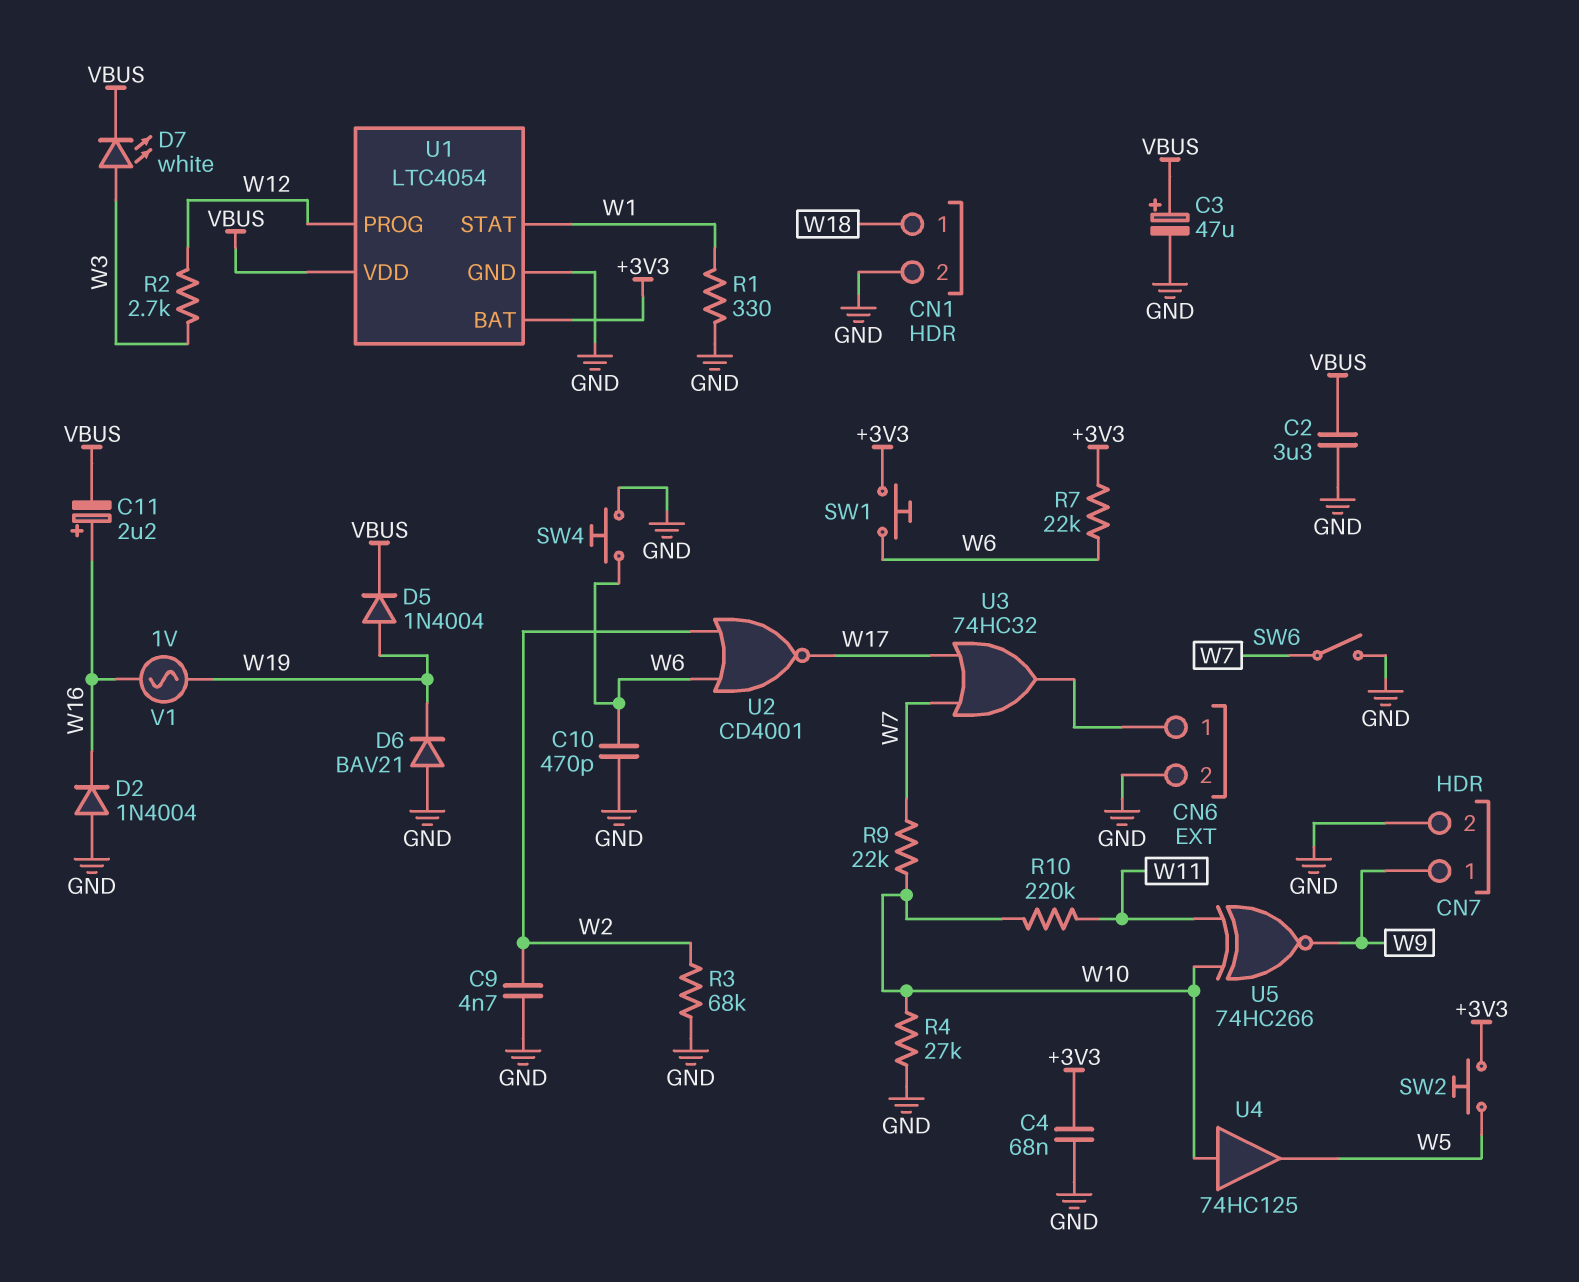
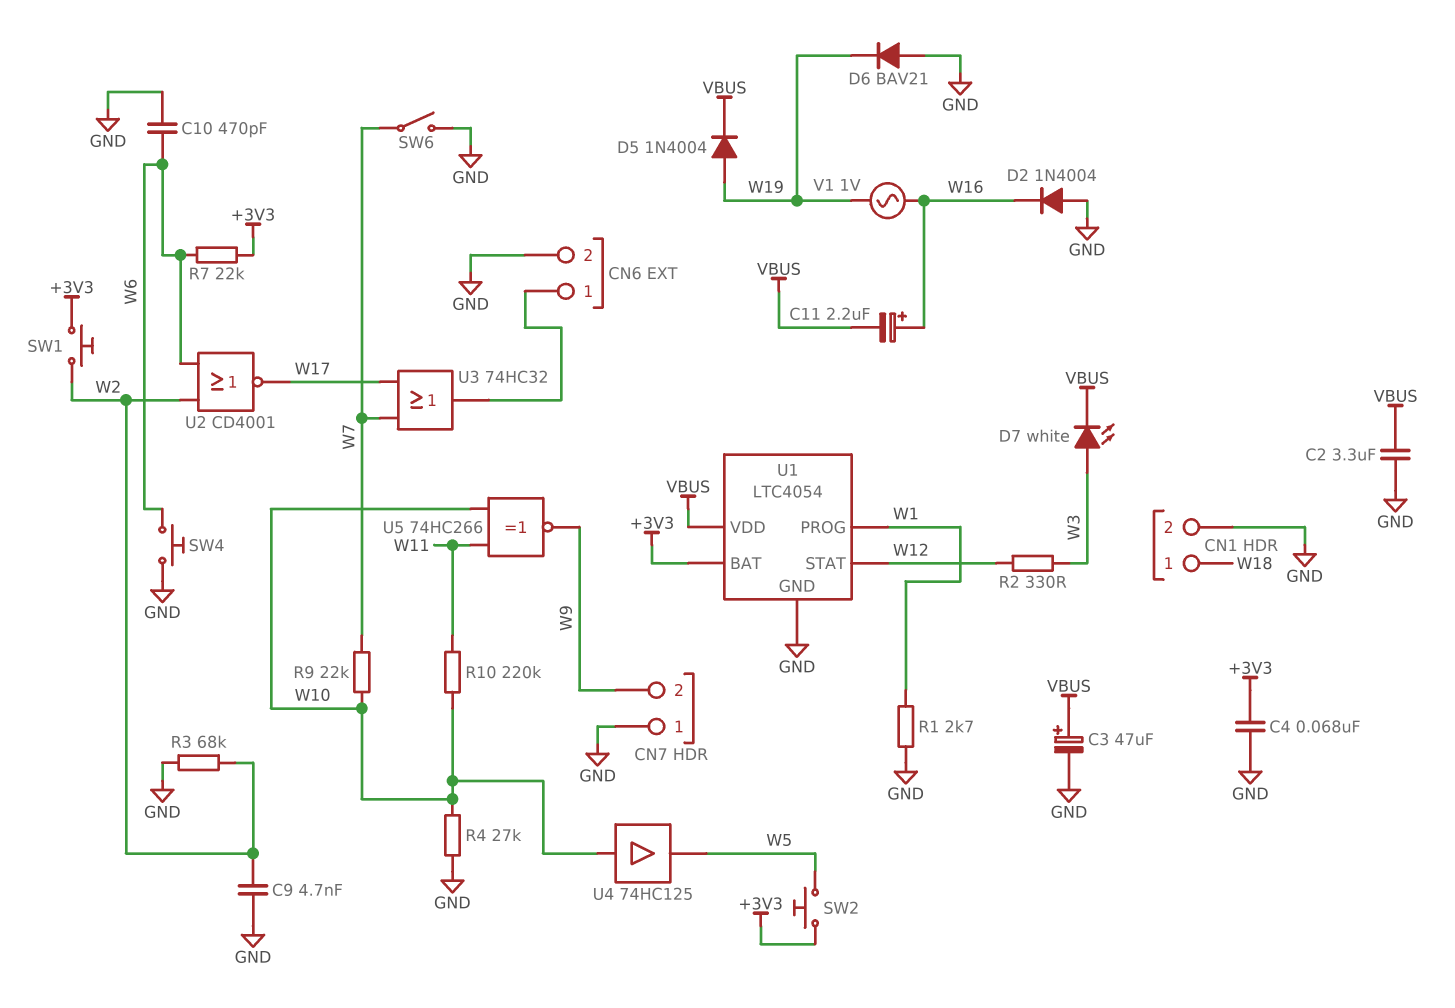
CN7 pin 1: W9 -> GND
CN7 pin 2: GND -> W9
R1: 330 (GND, W1) -> 2.7k (GND, W1)
R2: 2.7k (W3, W12) -> 330 (W3, W12)
SW1: button (+3V3, W6) -> button (+3V3, W2)
U1 pin PROG: W12 -> W1
U1 pin STAT: W1 -> W12

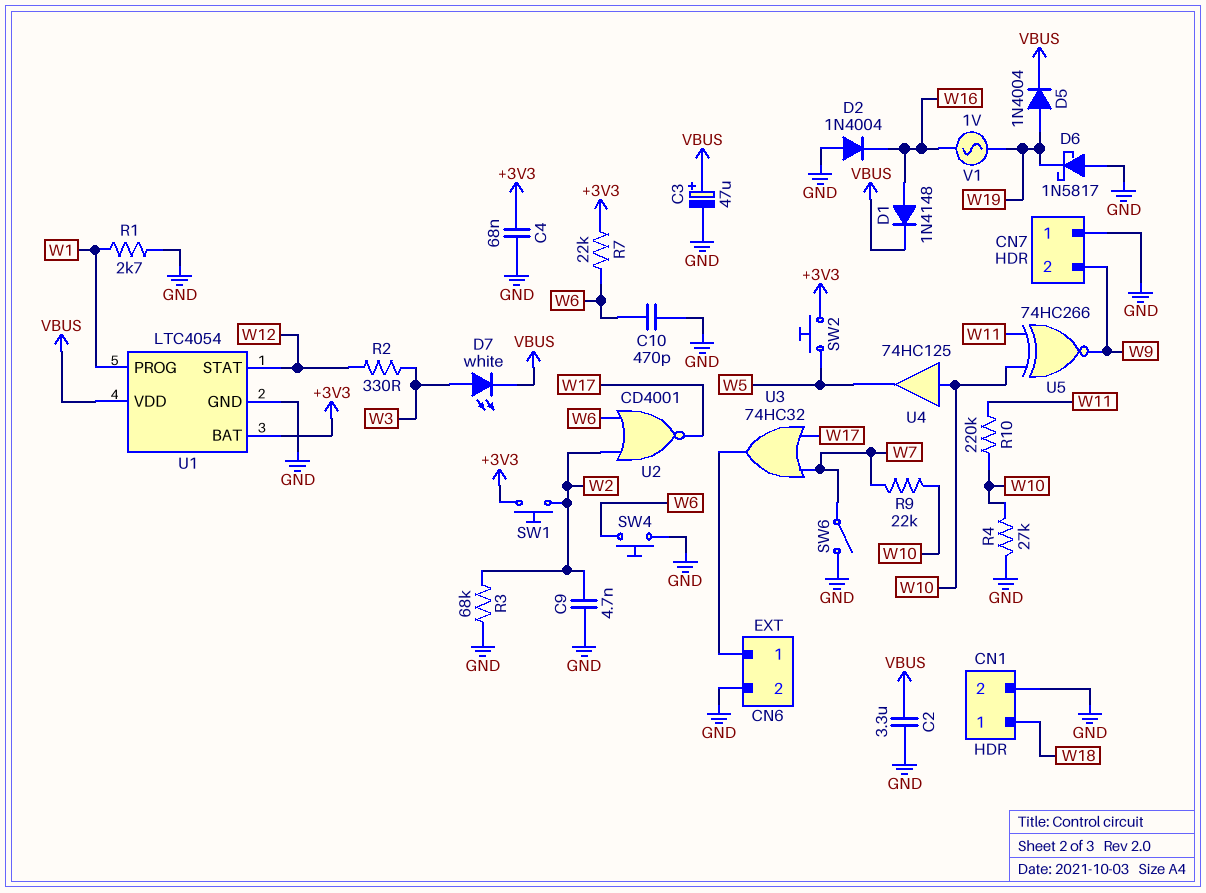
C11: 2.2uF (plus W16, minus VBUS) -> none
D1: none -> diode 1N4148 (A W16, K VBUS)
D6: diode BAV21 (A GND, K W19) -> schottky 1N5817 (A GND, K W19)

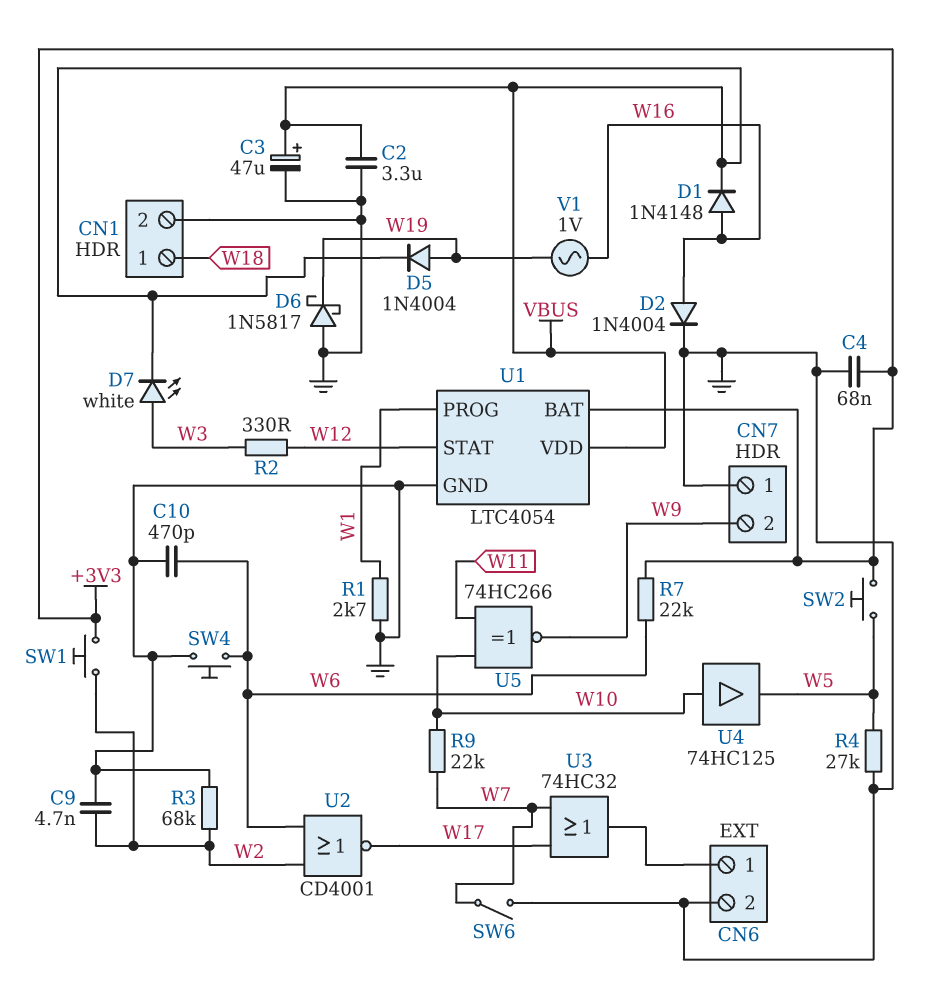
D2: diode 1N4004 (A GND, K W16) -> diode 1N4004 (A W16, K GND)
R4: 27k (GND, W10) -> 27k (GND, W5)
R10: 220k (W10, W11) -> none

